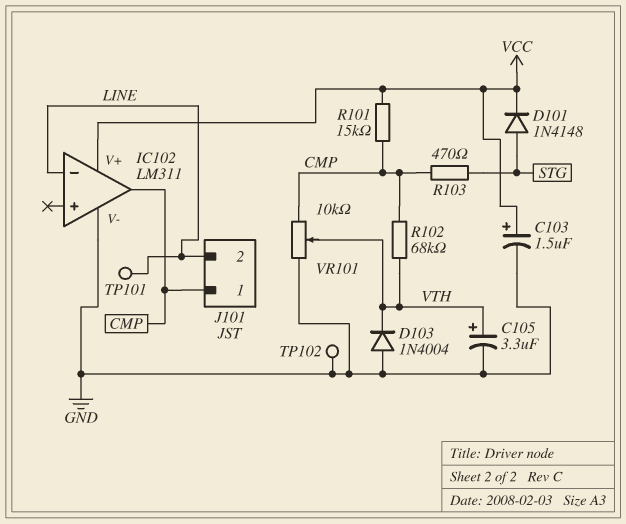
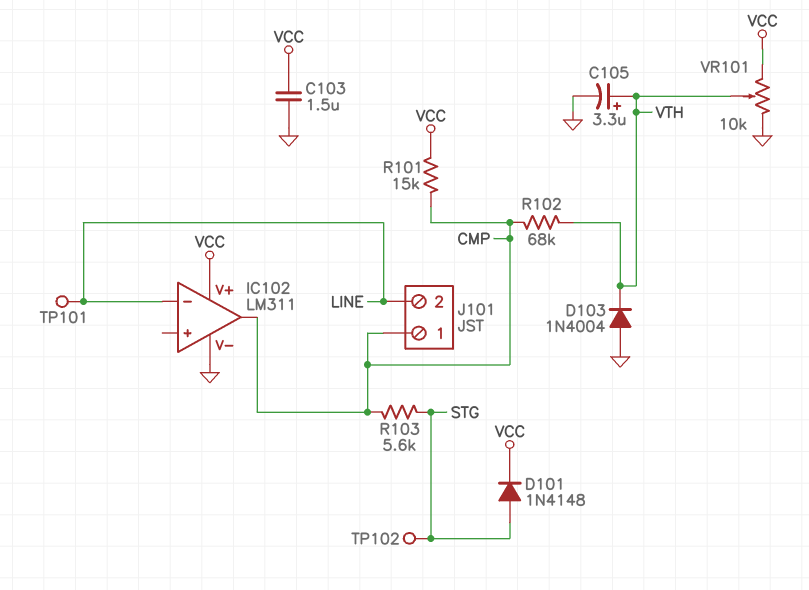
C103: 1.5uF (plus VCC, minus GND) -> 1.5uF (GND, VCC)
R103: 470 (CMP, STG) -> 5.6k (CMP, STG)
TP102: test point (GND) -> test point (STG)
VR101: 10k (CMP, GND, wiper VTH) -> 10k (GND, VCC, wiper VTH)

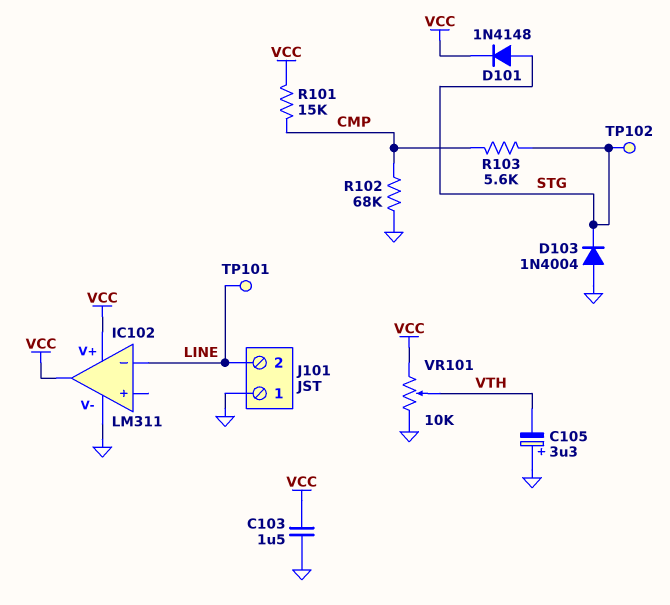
C105: 3.3uF (plus VTH, minus GND) -> 3.3uF (plus GND, minus VTH)
D103: diode 1N4004 (A GND, K VTH) -> diode 1N4004 (A GND, K STG)
IC102 pin out: CMP -> VCC
J101 pin 1: CMP -> GND
R102: 68k (CMP, VTH) -> 68k (CMP, GND)

